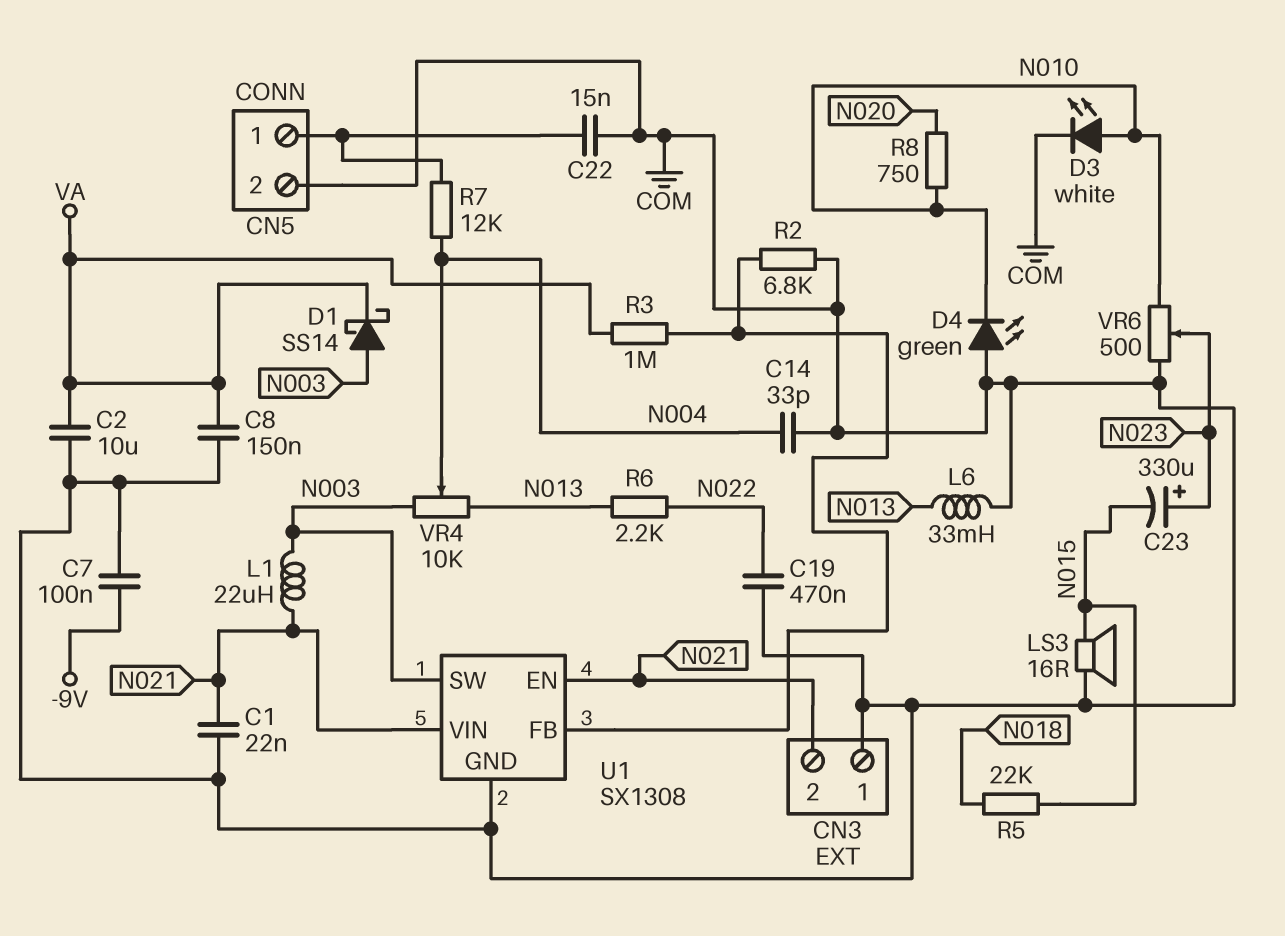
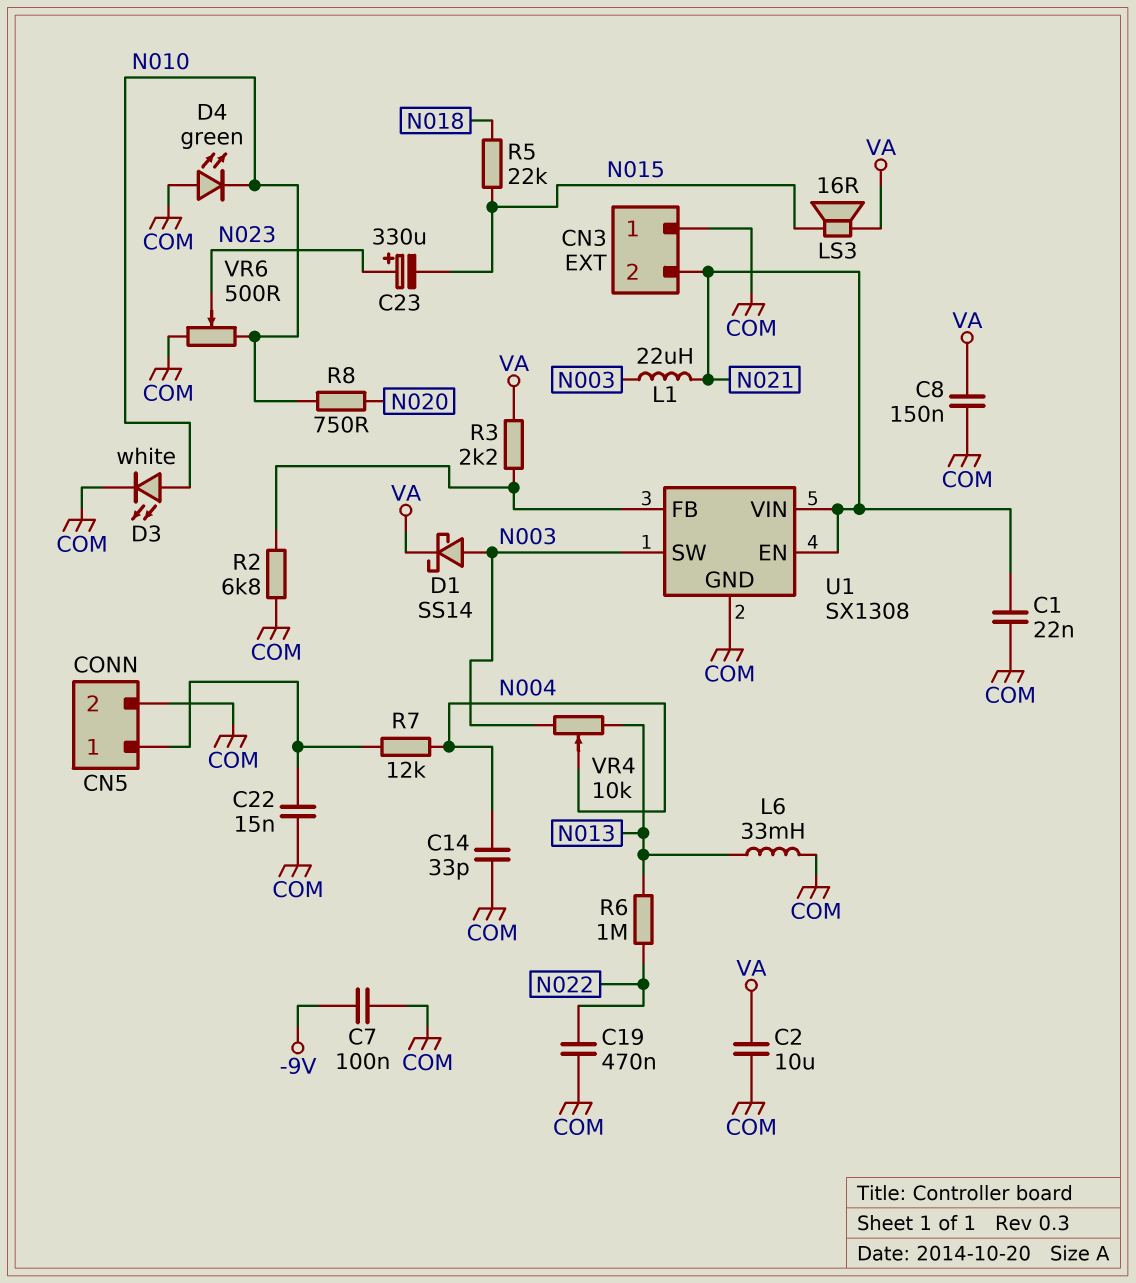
LS3: speaker 16R (COM, N015) -> speaker 16R (N015, VA)
R3: 1M (U1/FB, VA) -> 2.2k (U1/FB, VA)
R6: 2.2k (N013, N022) -> 1M (N013, N022)

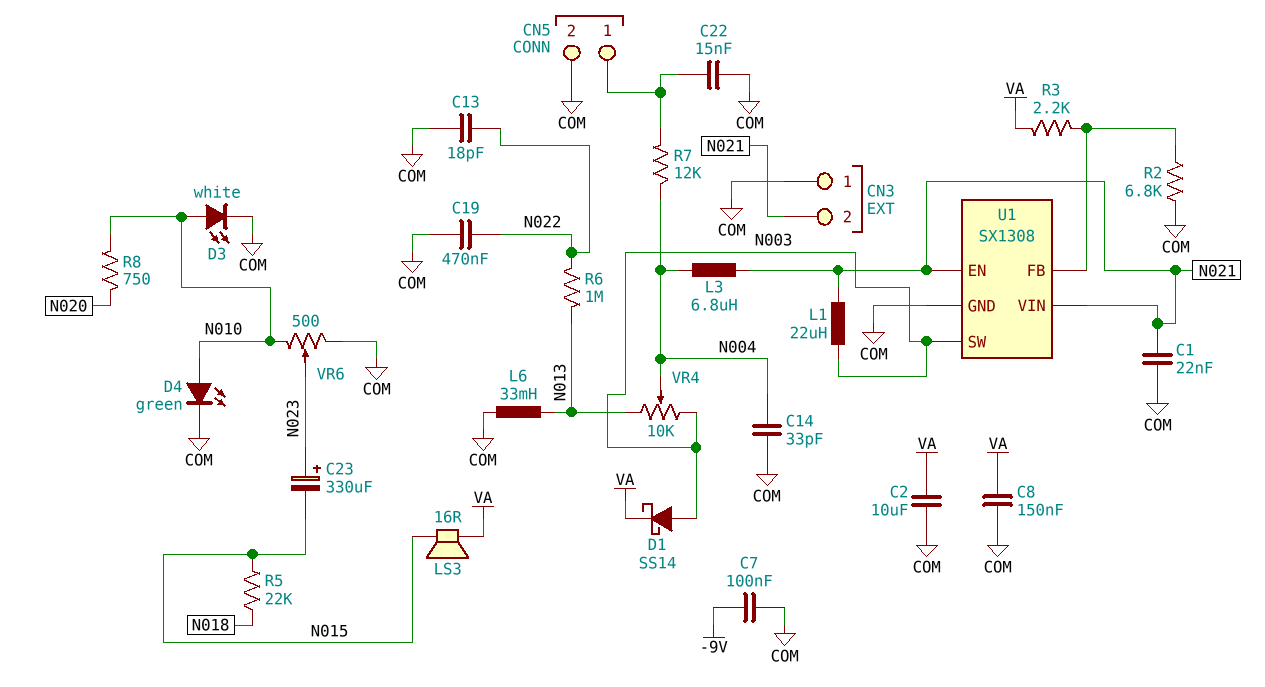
C13: none -> 18pF (COM, N022)
D4: LED green (A COM, K N010) -> LED green (A N010, K COM)
L3: none -> 6.8uH (N004, N021)

